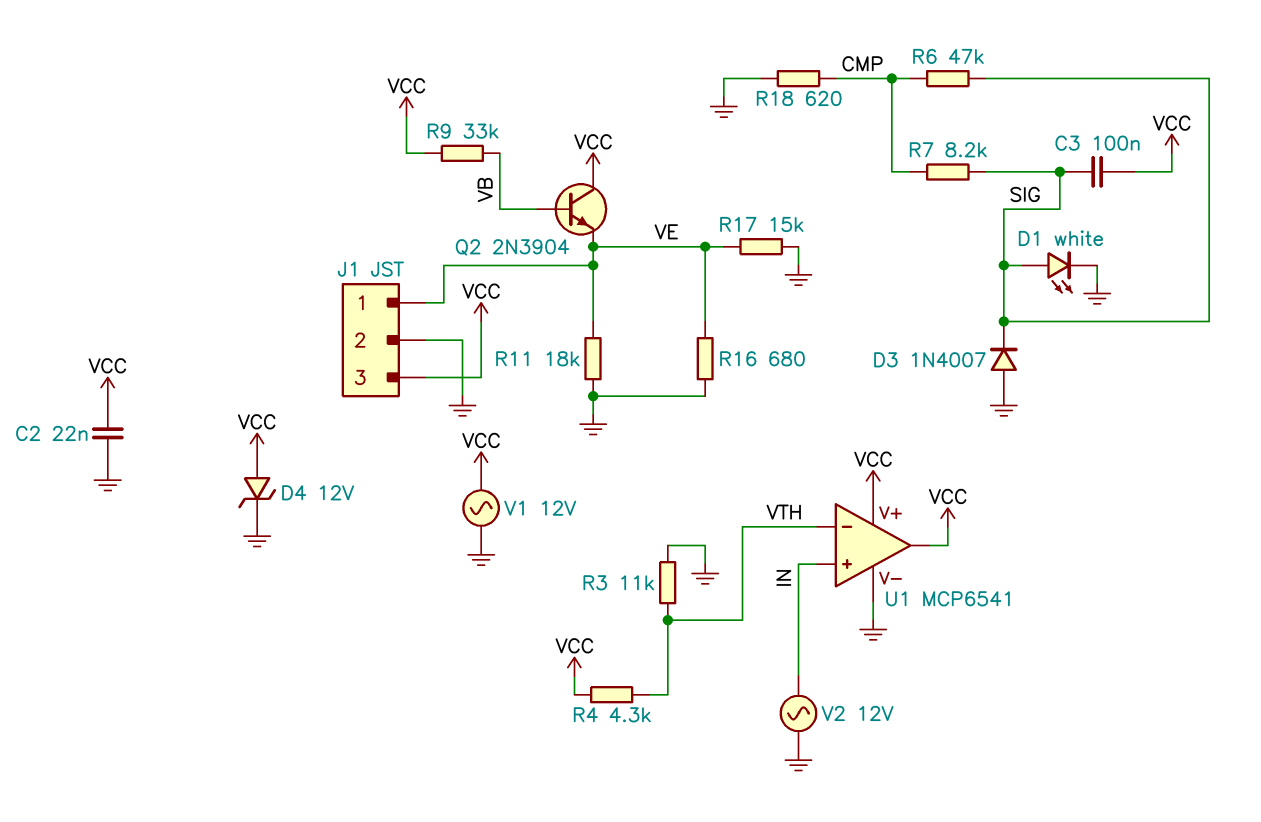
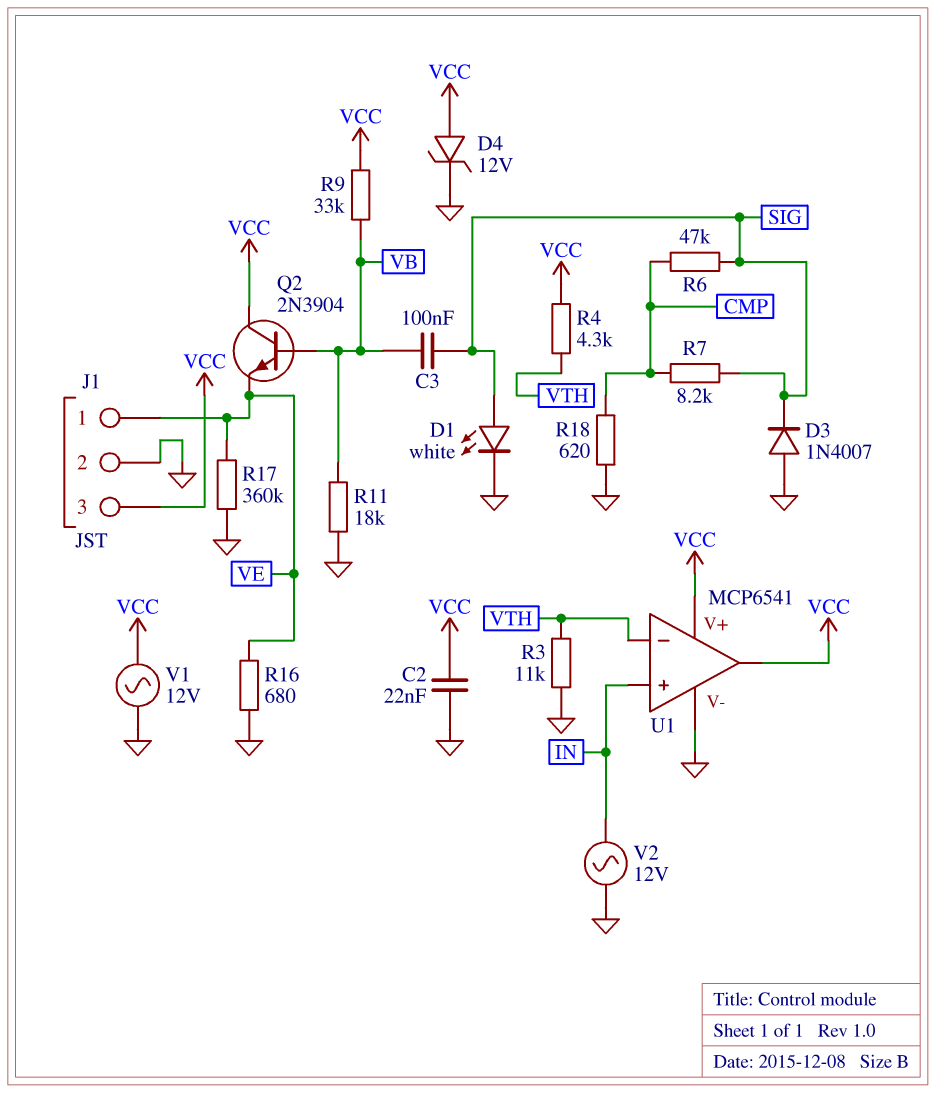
C3: 100nF (SIG, VCC) -> 100nF (SIG, VB)
R11: 18k (GND, VE) -> 18k (GND, VB)
R17: 15k (GND, VE) -> 360k (GND, VE)

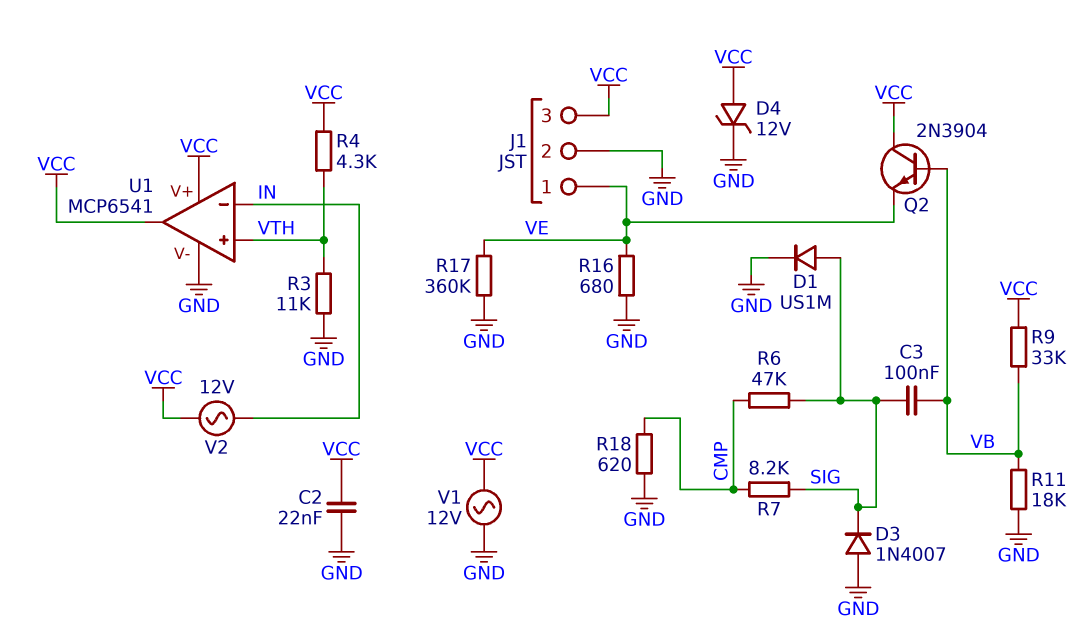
D1: LED white (A SIG, K GND) -> diode US1M (A SIG, K GND)
U1 pin in+: IN -> VTH
U1 pin in-: VTH -> IN
V2: AC 12V (GND, IN) -> AC 12V (IN, VCC)

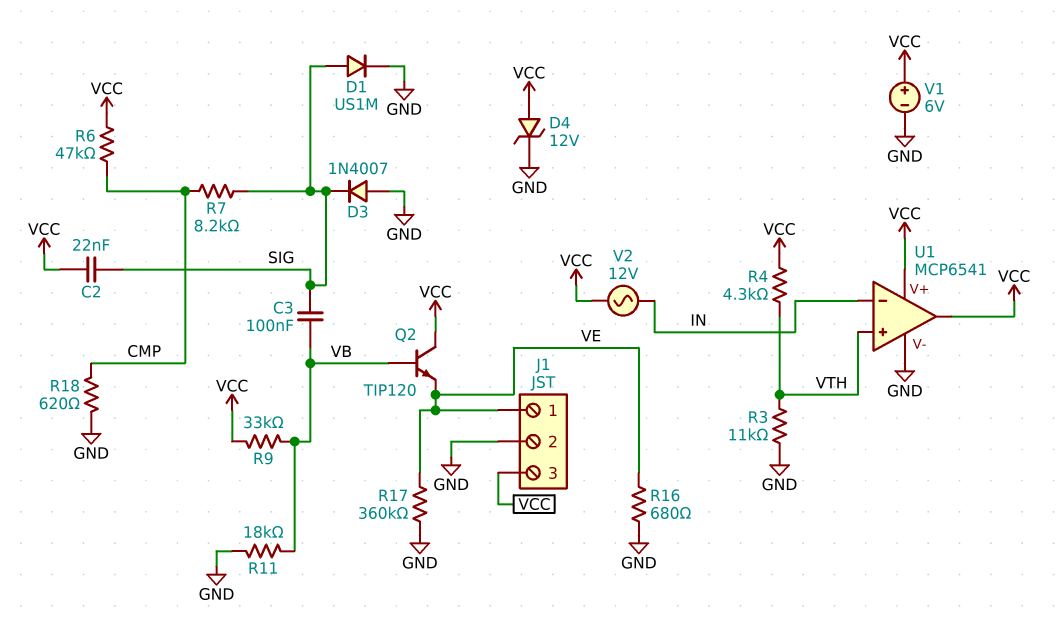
C2: 22nF (GND, VCC) -> 22nF (SIG, VCC)
Q2: NPN 2N3904 (B VB, C VCC, E VE) -> NPN TIP120 (B VB, C VCC, E VE)
R6: 47k (CMP, SIG) -> 47k (CMP, VCC)
V1: AC 12V (GND, VCC) -> 6V (plus VCC, minus GND)

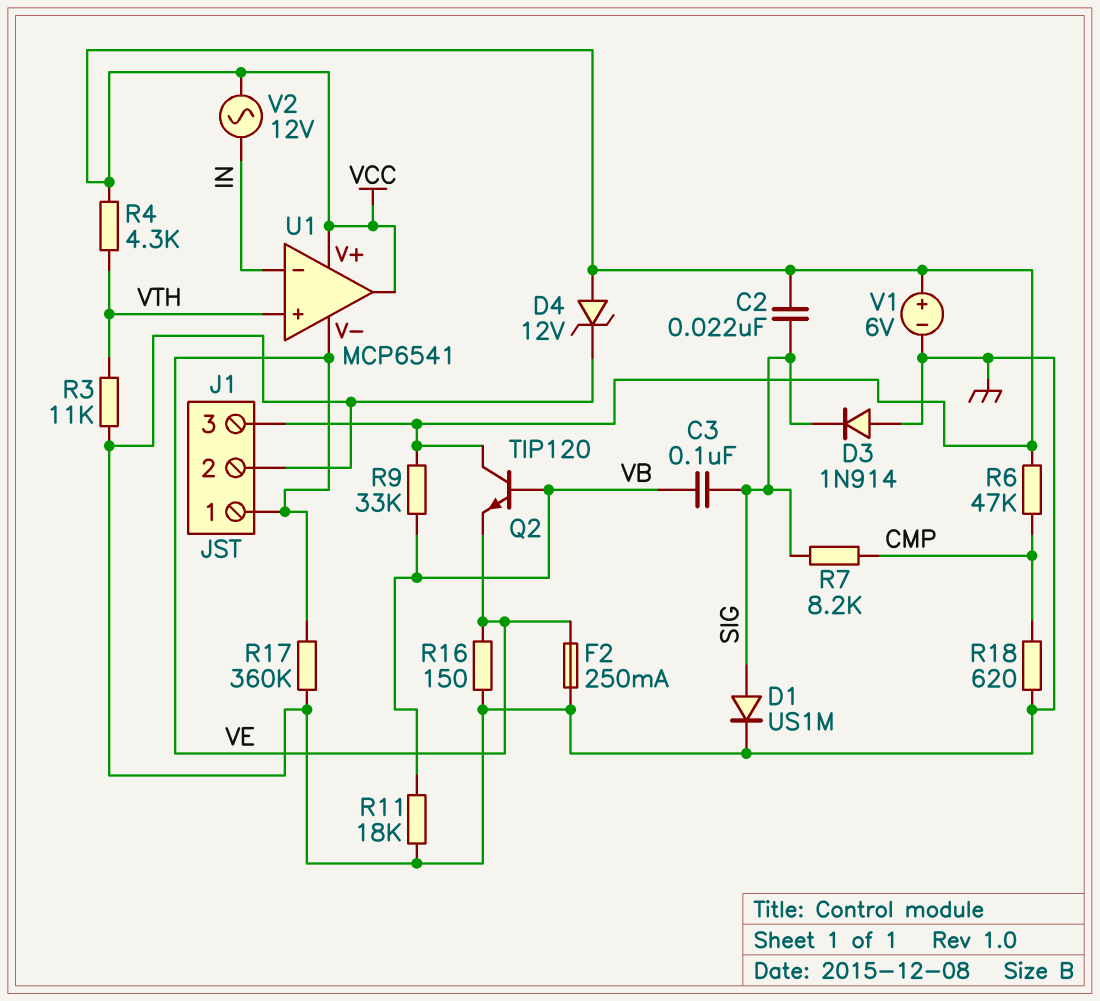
D3: diode 1N4007 (A GND, K SIG) -> diode 1N914 (A GND, K SIG)
F2: none -> 250mA (GND, VE)
R16: 680 (GND, VE) -> 150 (GND, VE)
U1 pin V-: GND -> VE

